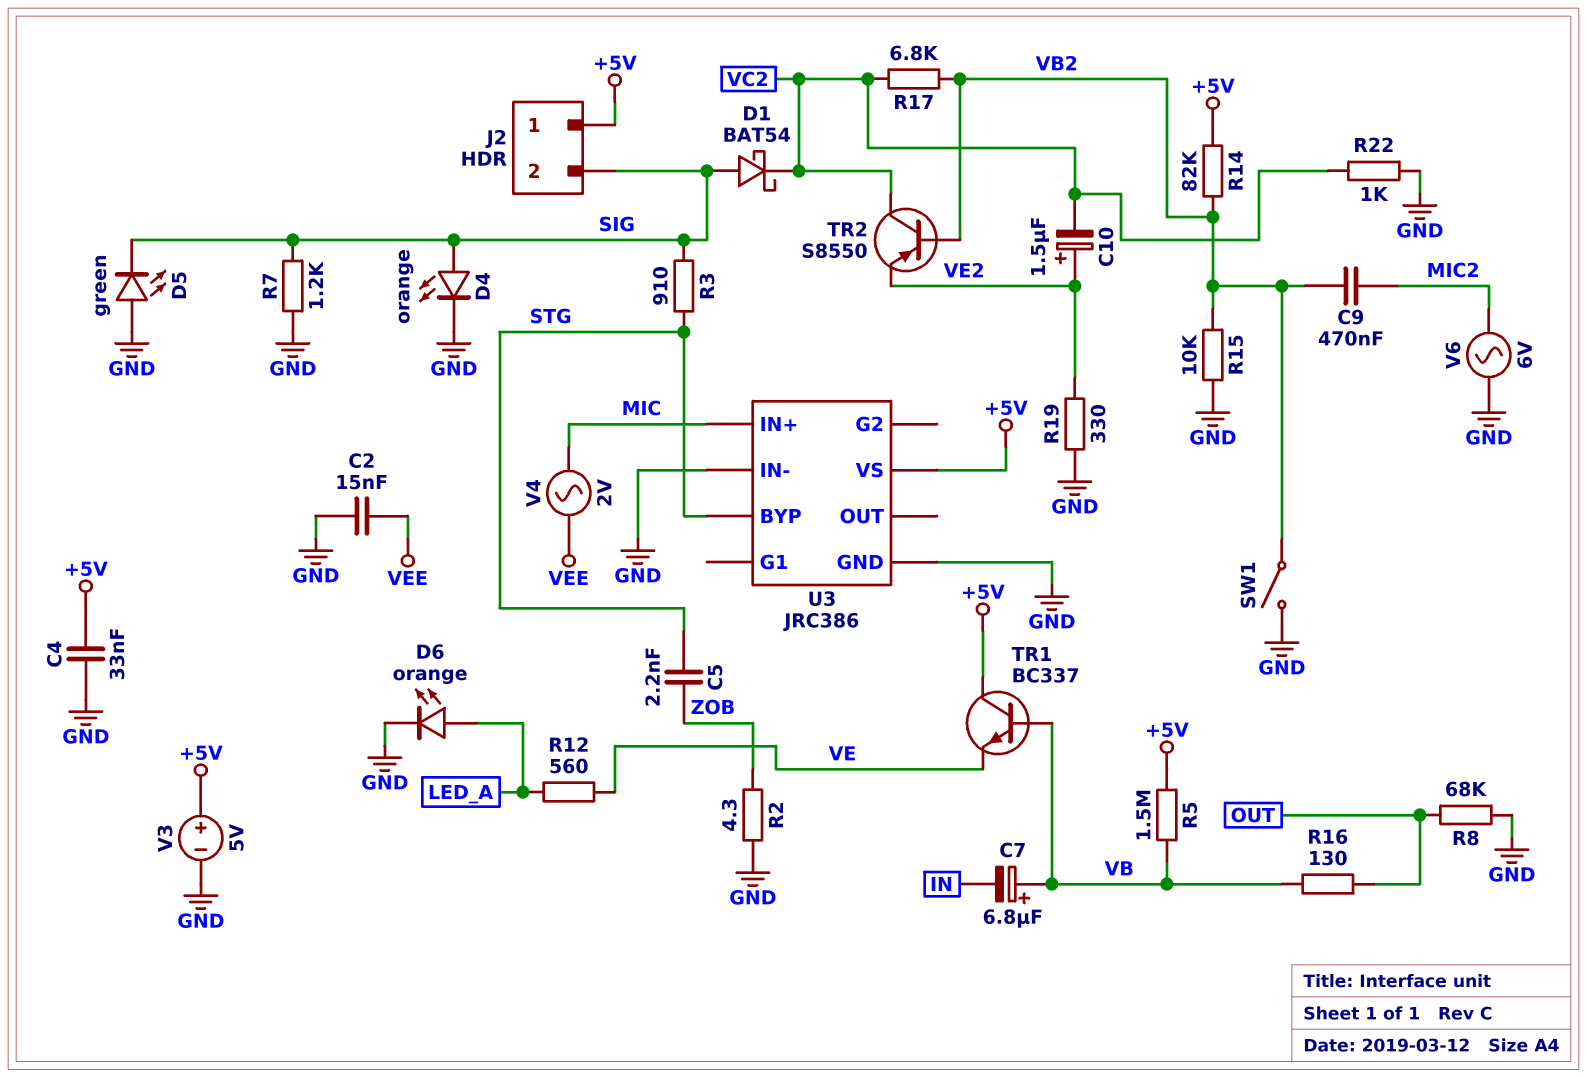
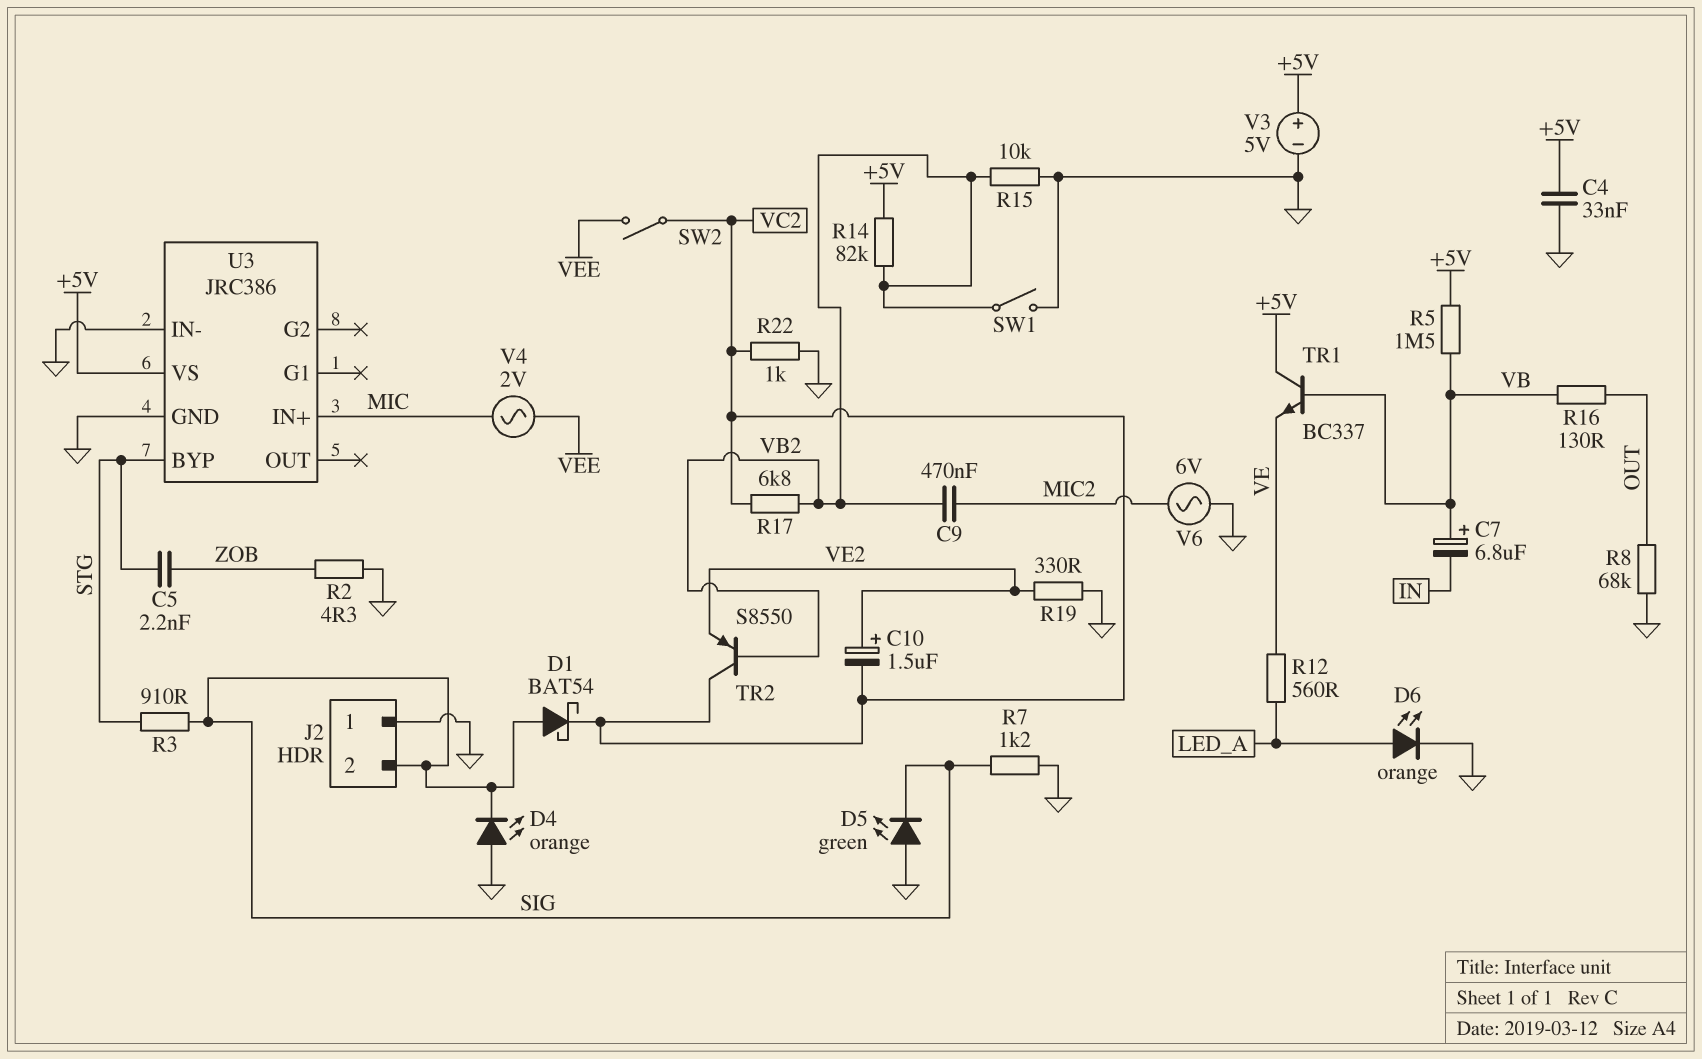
C2: 15nF (GND, VEE) -> none
D4: LED orange (A SIG, K GND) -> LED orange (A GND, K SIG)
J2 pin 1: +5V -> GND
SW2: none -> switch (VC2, VEE)

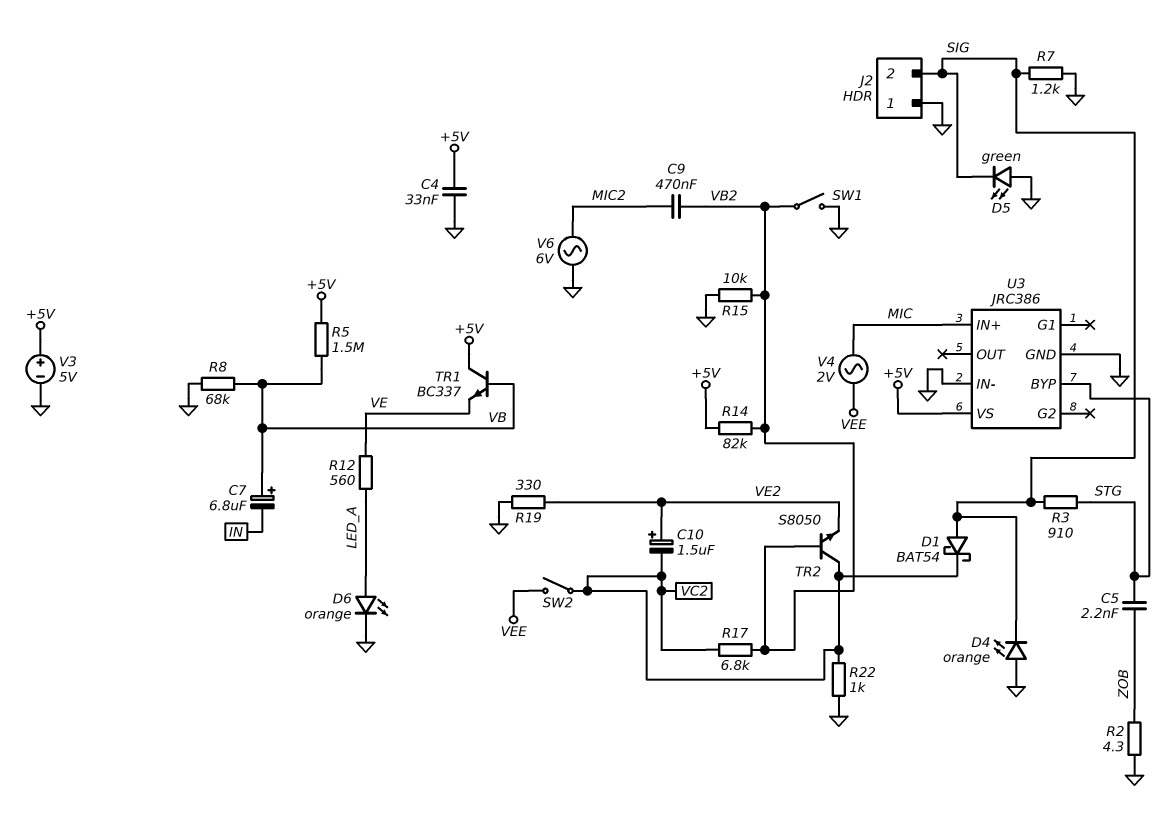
R8: 68k (GND, OUT) -> 68k (GND, VB)
R16: 130 (OUT, VB) -> none
TR2: PNP S8550 (B VB2, C VC2, E VE2) -> NPN S8050 (B VB2, C VC2, E VE2)

